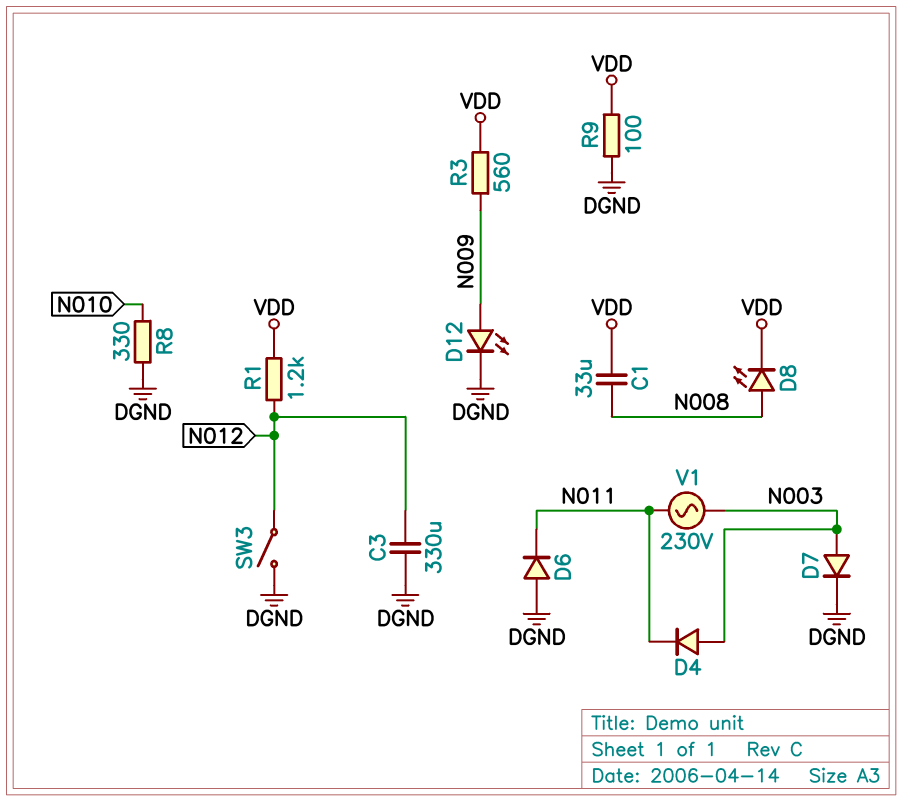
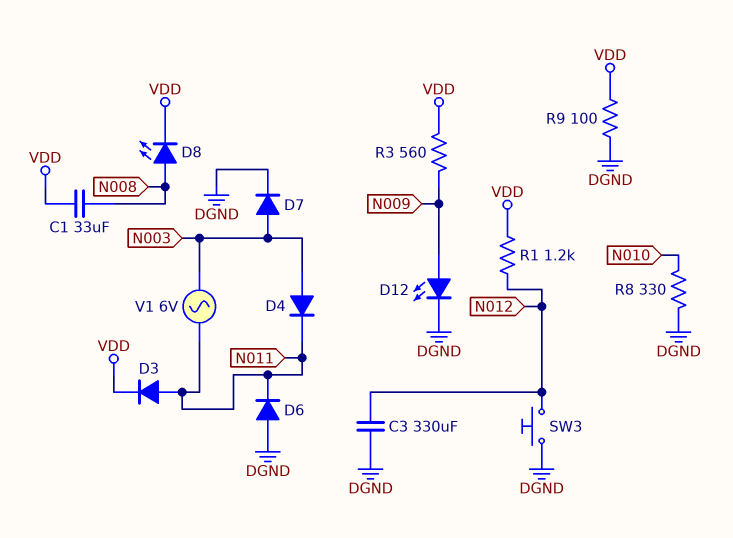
D3: none -> diode (A N011, K VDD)
SW3: switch (DGND, N012) -> button (DGND, N012)
V1: AC 230V (N003, N011) -> AC 6V (N003, N011)

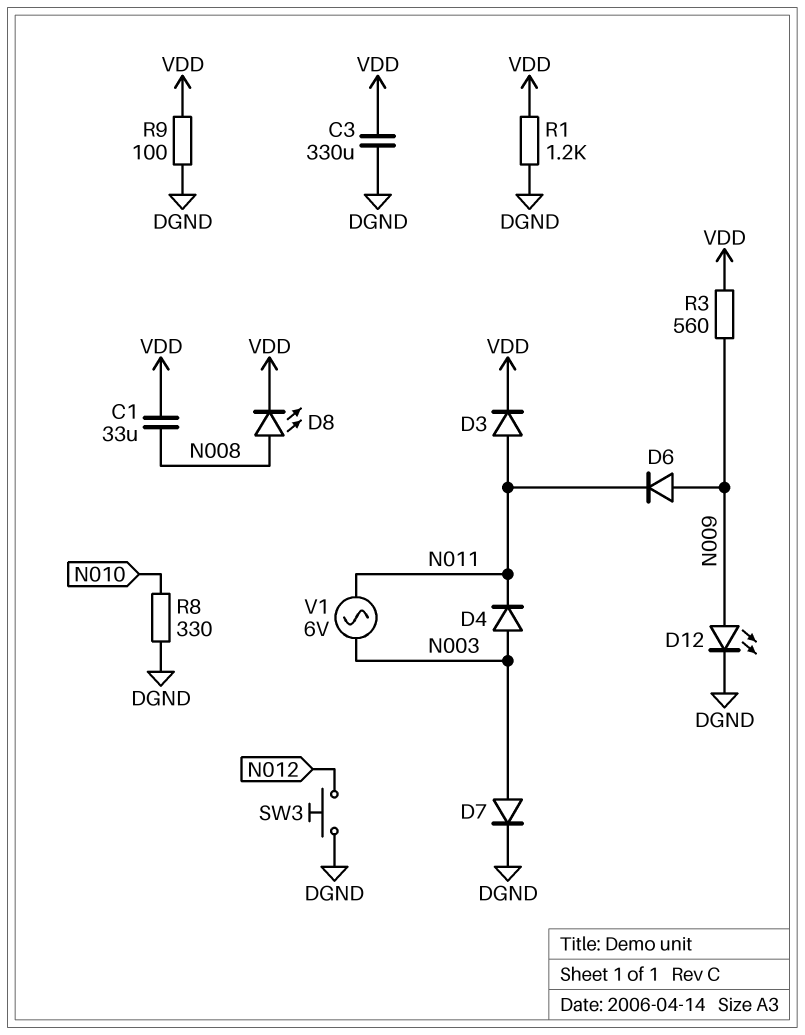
C3: 330uF (DGND, N012) -> 330uF (DGND, VDD)
D6: diode (A DGND, K N011) -> diode (A N009, K N011)
R1: 1.2k (N012, VDD) -> 1.2k (DGND, VDD)

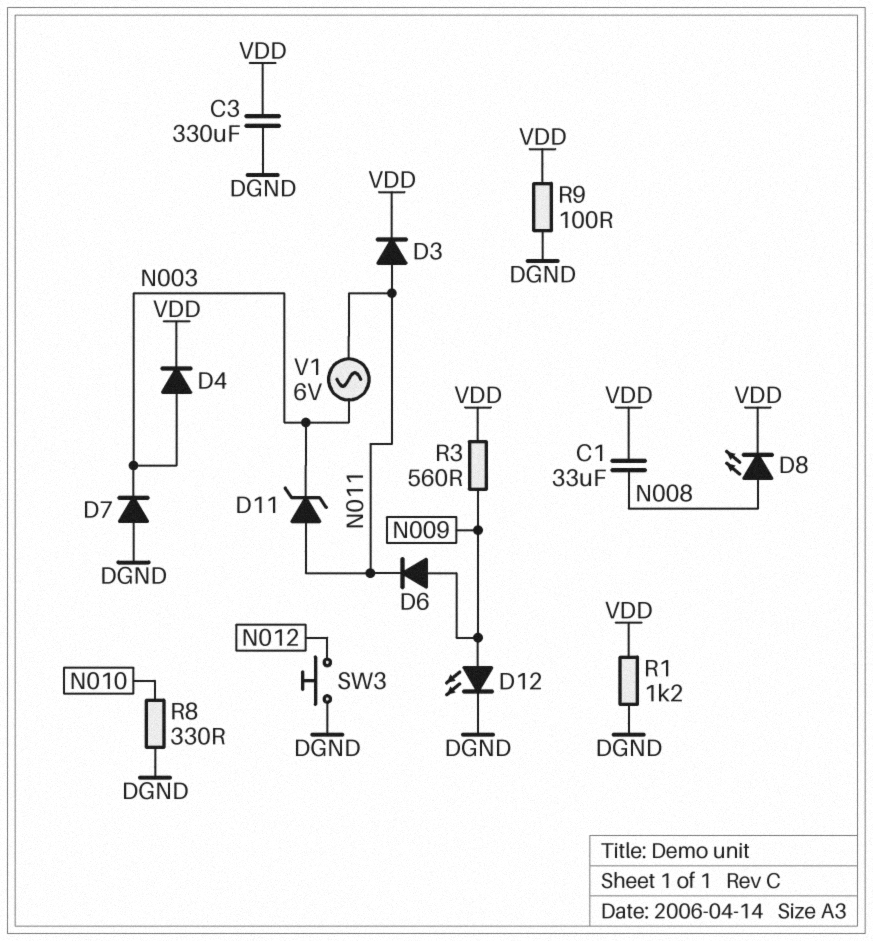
D4: diode (A N003, K N011) -> diode (A N003, K VDD)
D7: diode (A N003, K DGND) -> diode (A DGND, K N003)
D11: none -> zener (A N011, K N003)

